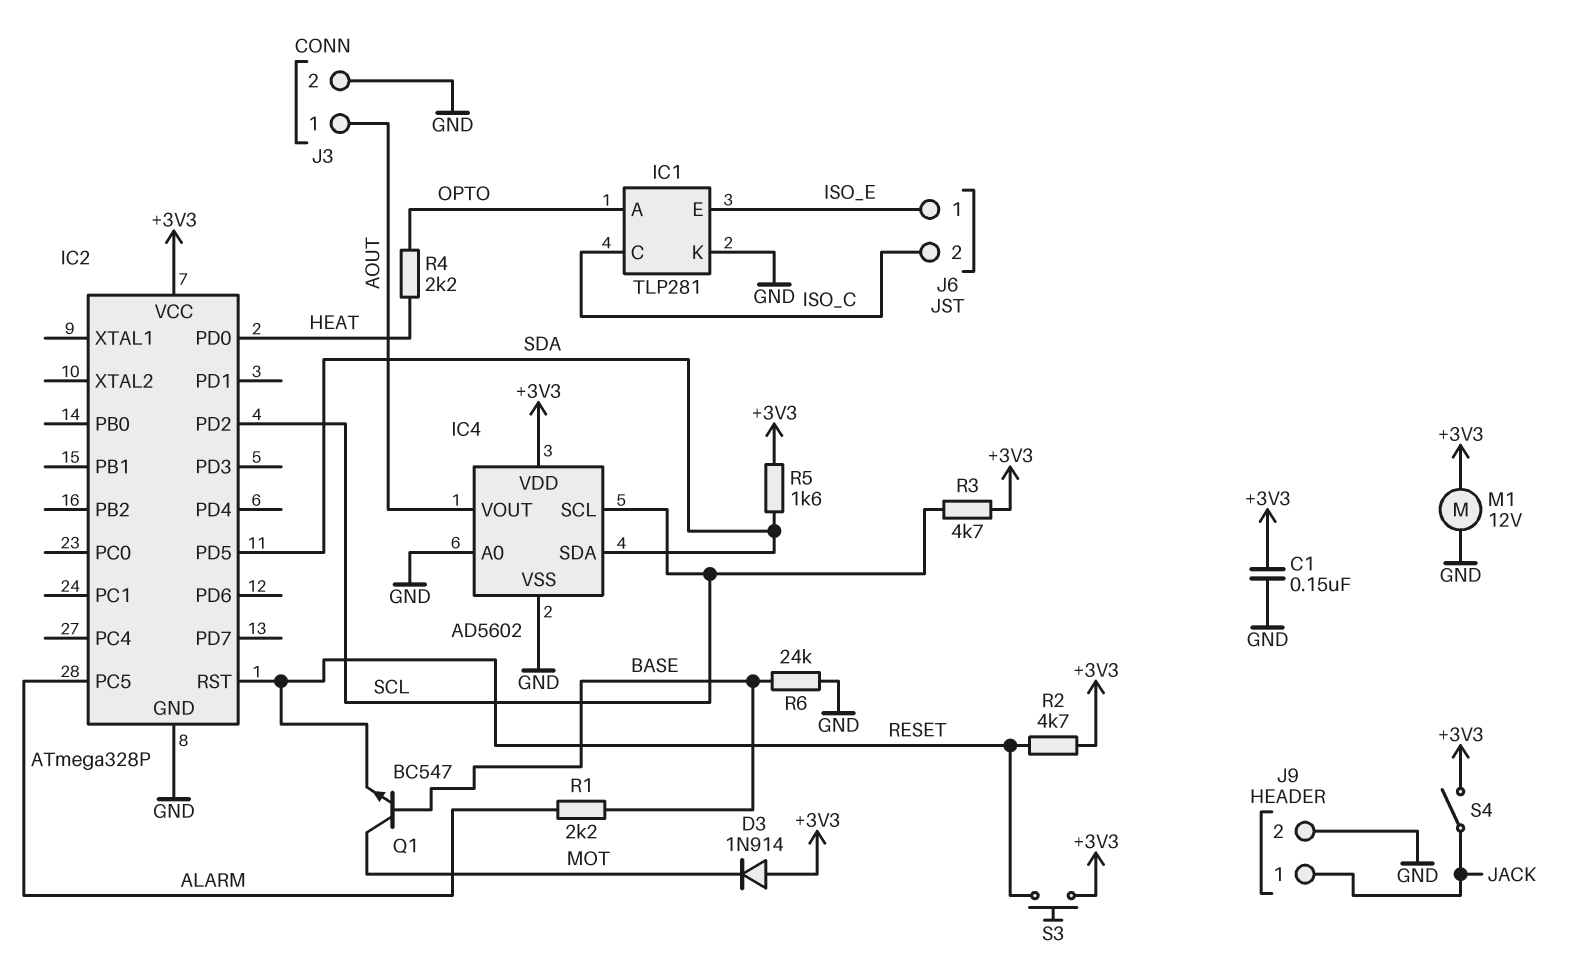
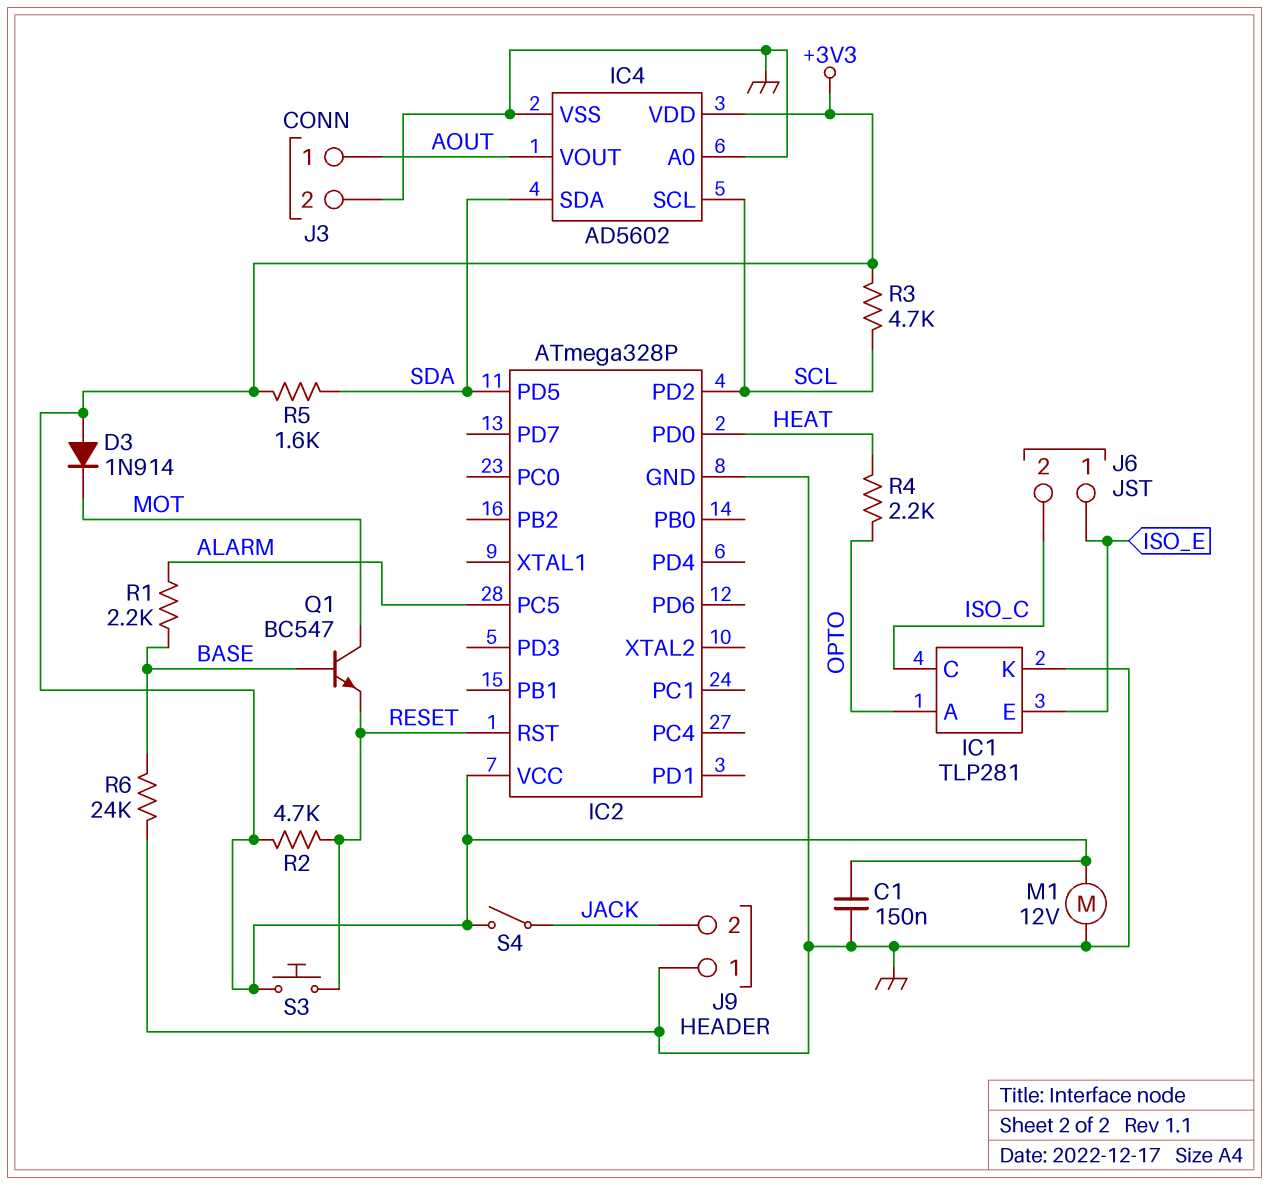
J9 pin 1: JACK -> GND
J9 pin 2: GND -> JACK

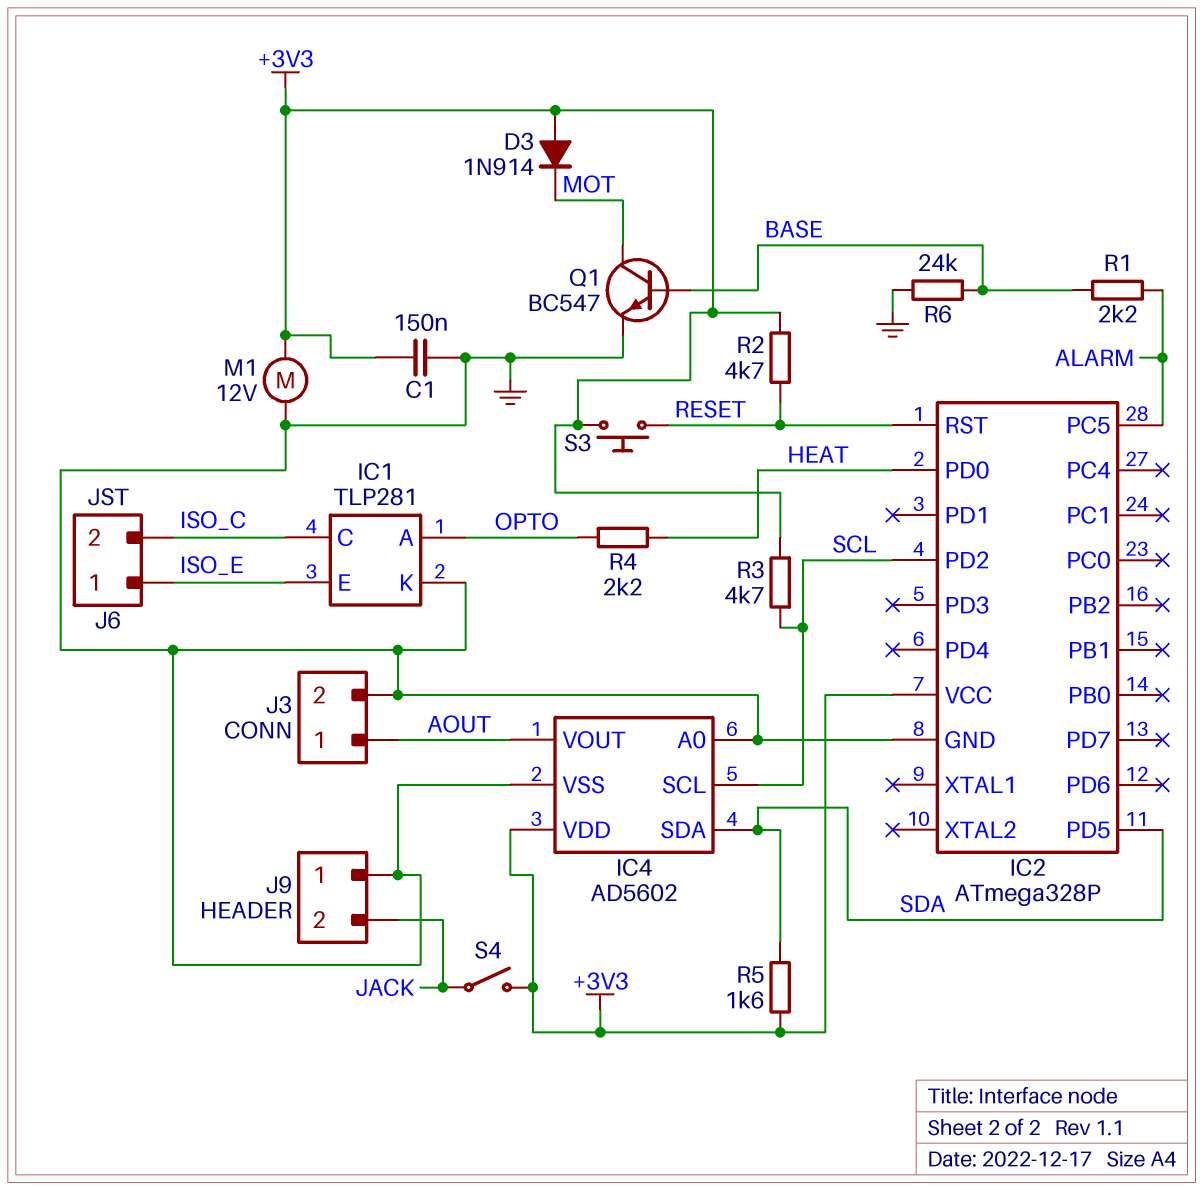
Q1: NPN BC547 (B BASE, C MOT, E RESET) -> NPN BC547 (B BASE, C MOT, E GND)

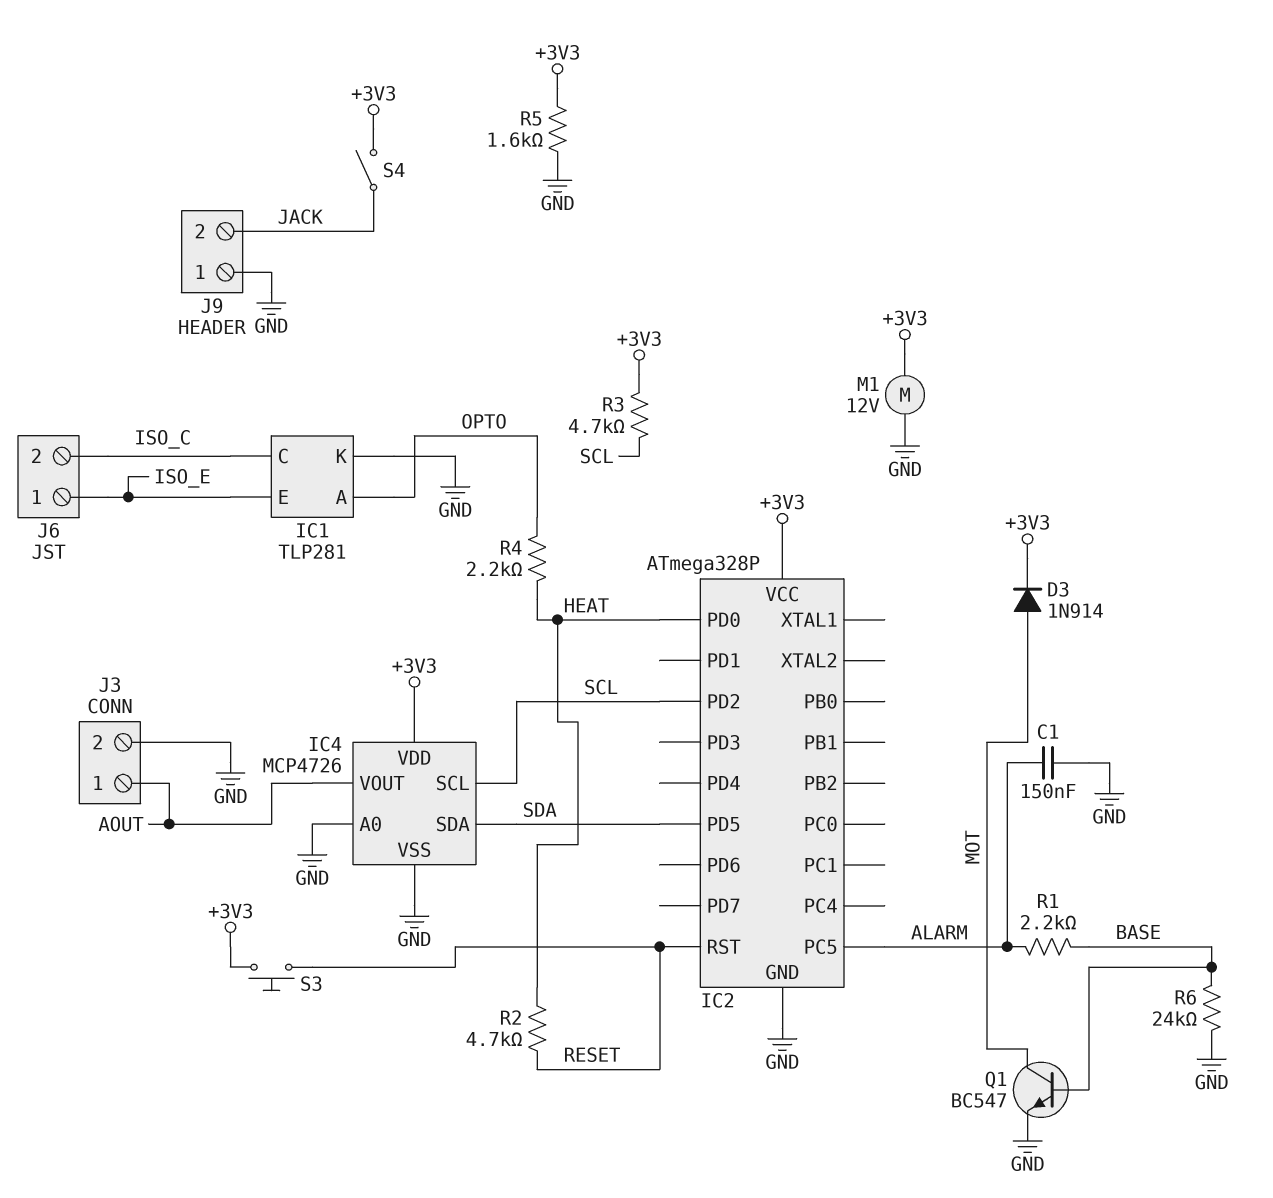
C1: 150nF (+3V3, GND) -> 150nF (ALARM, GND)
D3: diode 1N914 (A +3V3, K MOT) -> diode 1N914 (A MOT, K +3V3)
IC4: AD5602 -> MCP4726
R2: 4.7k (+3V3, RESET) -> 4.7k (HEAT, RESET)
R5: 1.6k (+3V3, SDA) -> 1.6k (+3V3, GND)

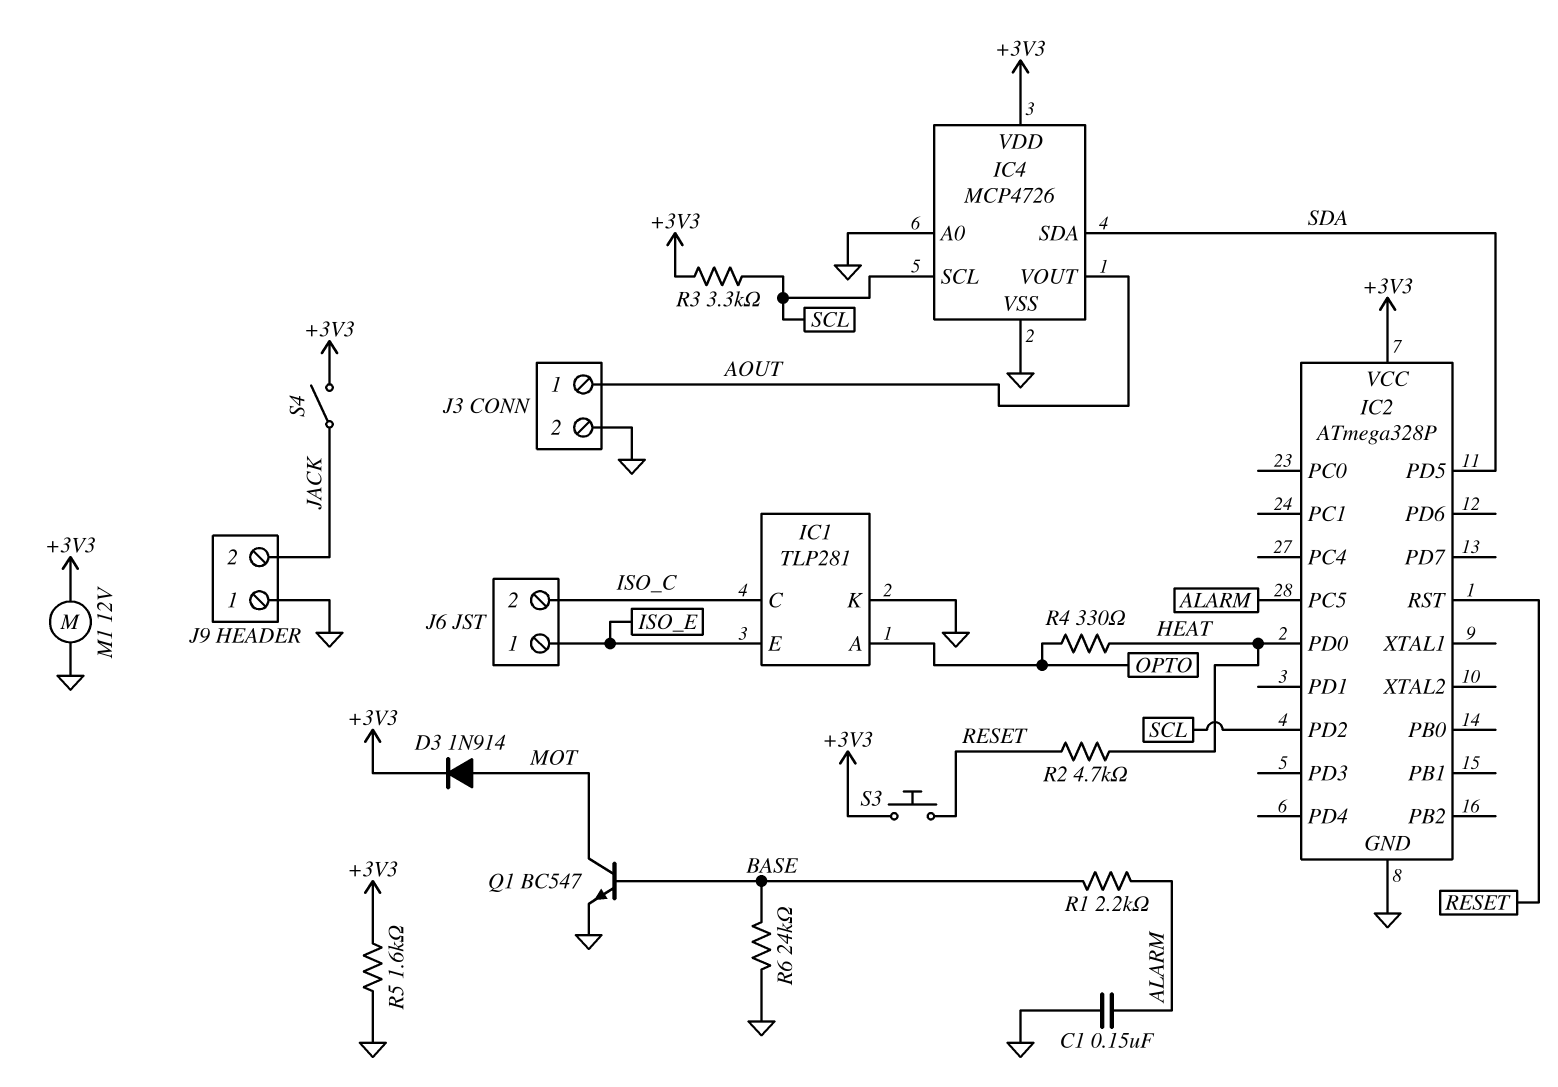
R3: 4.7k (+3V3, SCL) -> 3.3k (+3V3, SCL)
R4: 2.2k (HEAT, OPTO) -> 330 (HEAT, OPTO)

